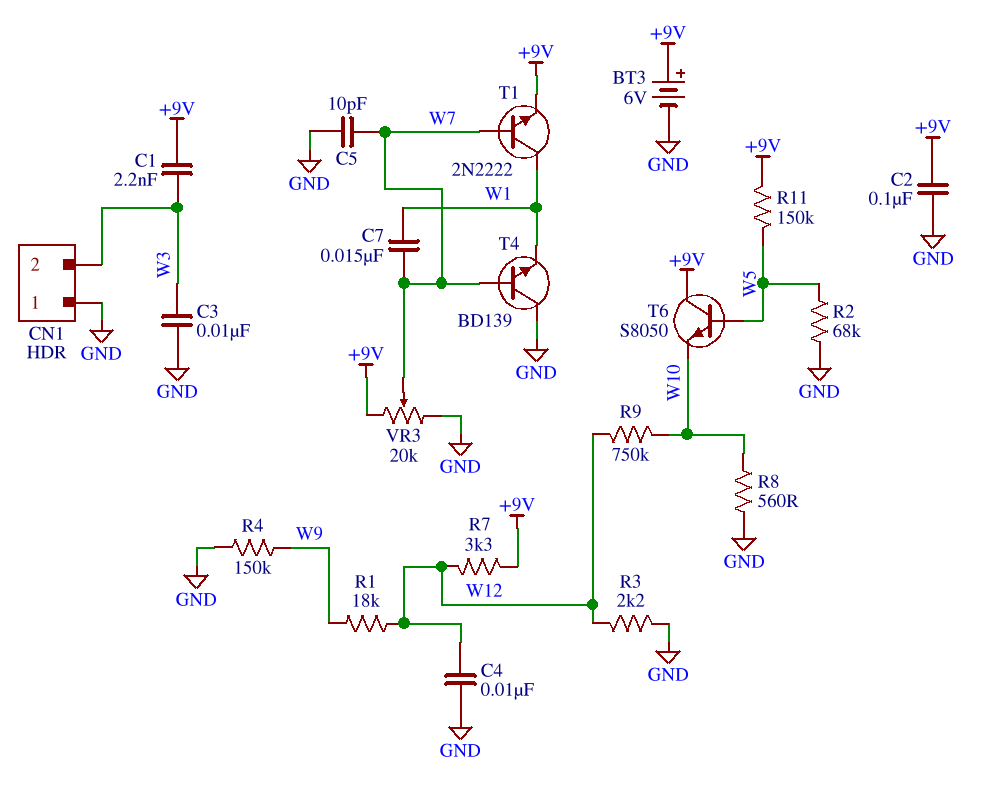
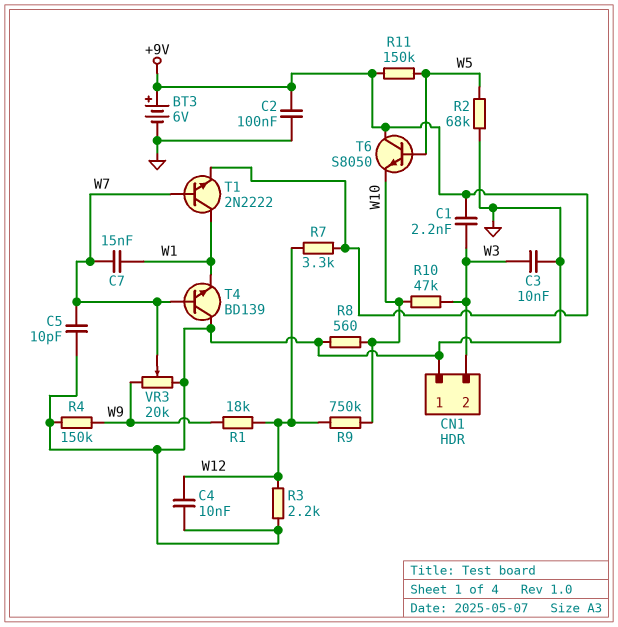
R10: none -> 47k (W3, W10)
VR3: 20k (+9V, GND, wiper W7) -> 20k (GND, W9, wiper W7)

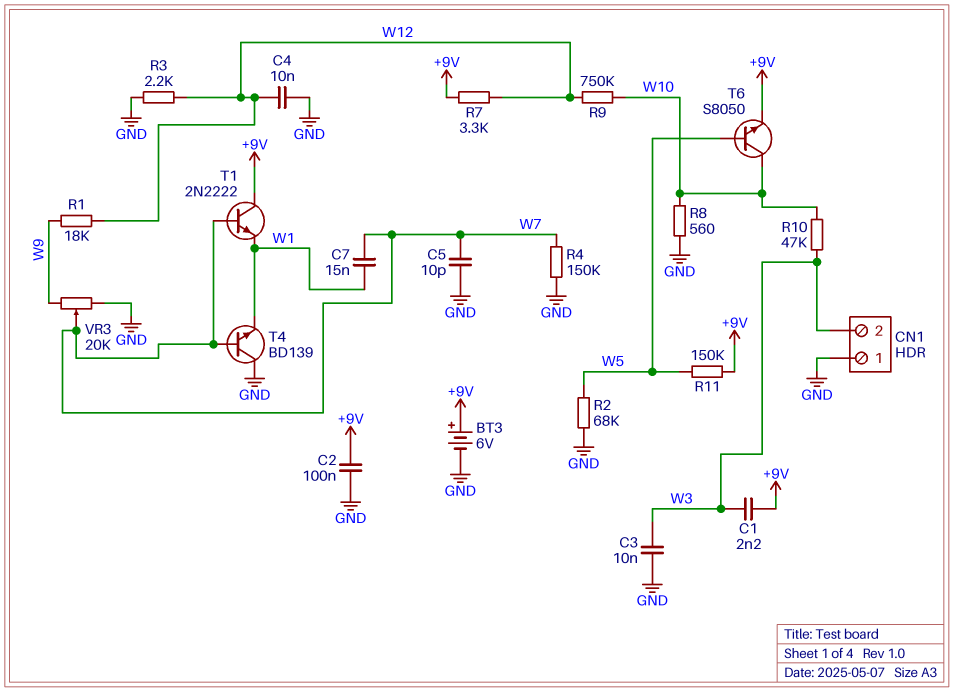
R4: 150k (GND, W9) -> 150k (GND, W7)
T1: NPN 2N2222 (B W7, C W1, E +9V) -> NPN 2N2222 (B W7, C +9V, E W1)
T6: NPN S8050 (B W5, C +9V, E W10) -> NPN S8050 (B W5, C W10, E +9V)

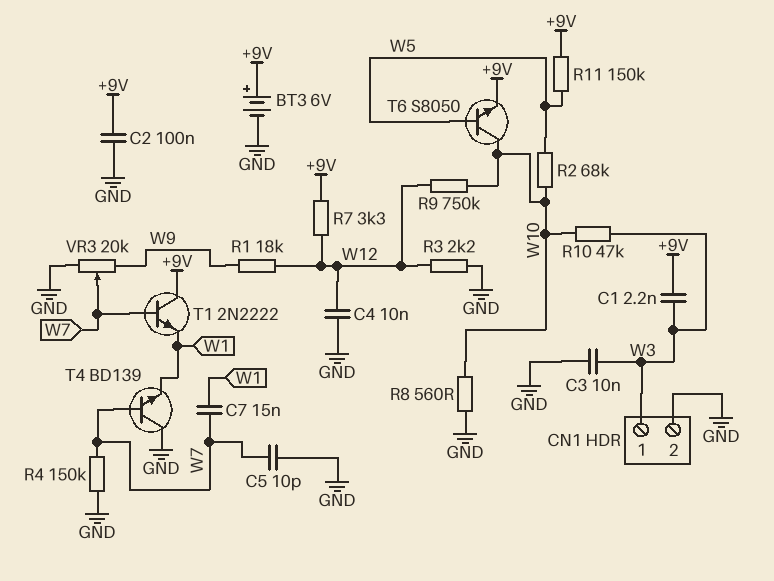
CN1 pin 1: GND -> W3
CN1 pin 2: W3 -> GND
R2: 68k (GND, W5) -> 68k (W5, W10)

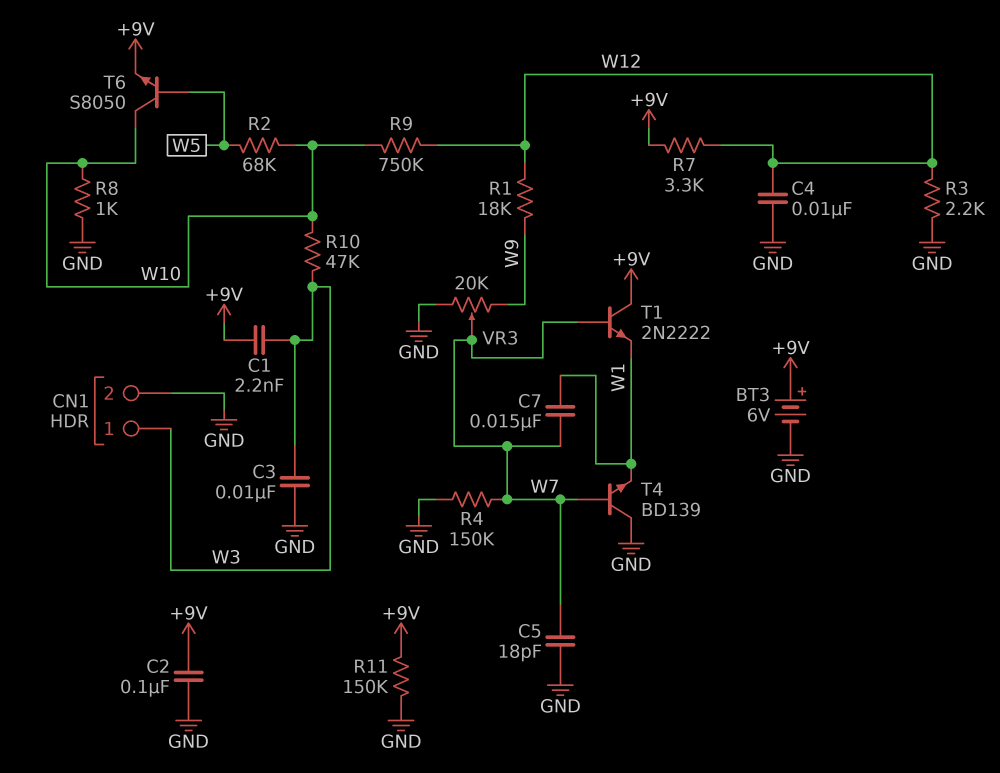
C5: 10pF (GND, W7) -> 18pF (GND, W7)
R8: 560 (GND, W10) -> 1k (GND, W10)
R11: 150k (+9V, W5) -> 150k (+9V, GND)

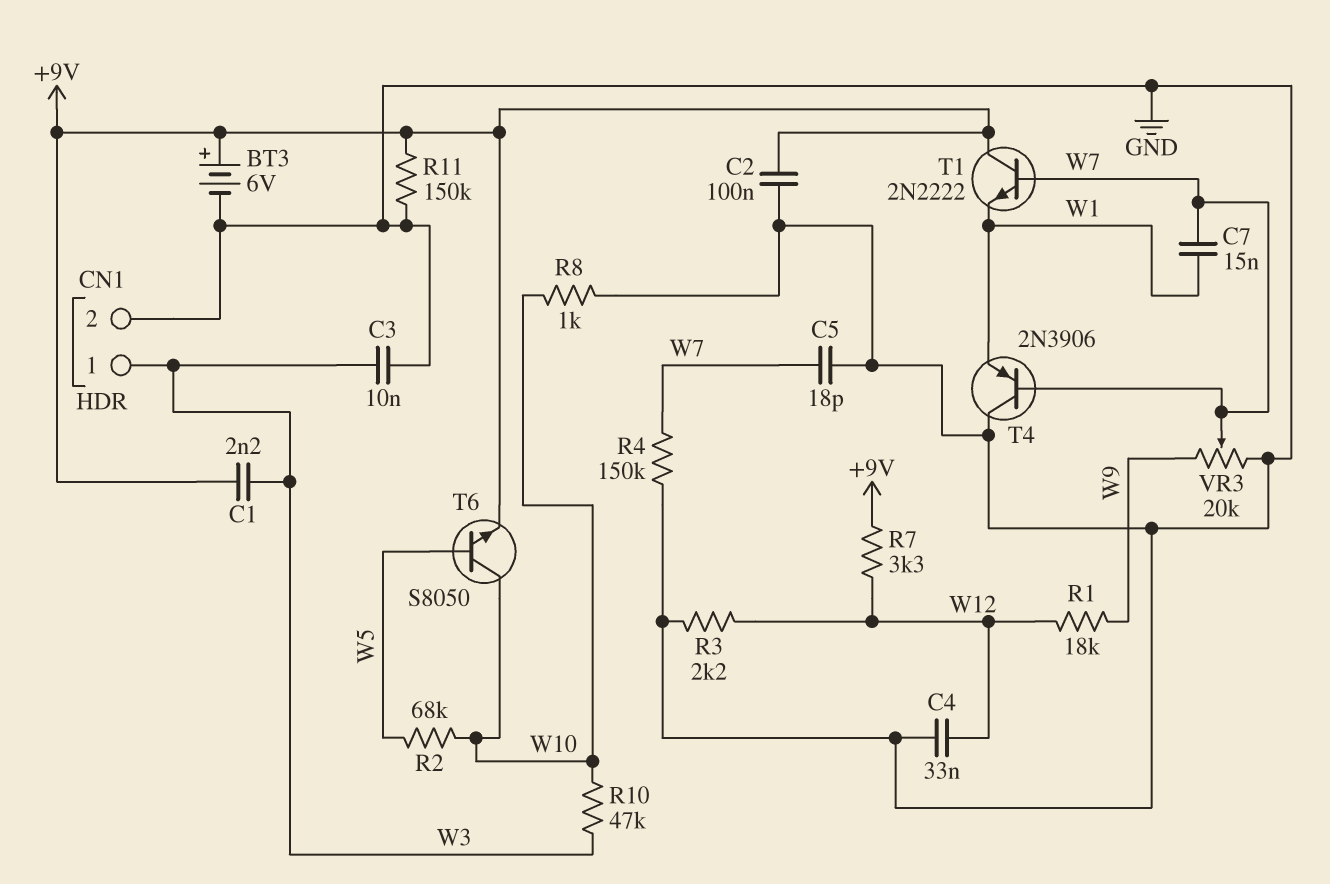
C4: 10nF (GND, W12) -> 33nF (GND, W12)
R9: 750k (W10, W12) -> none
T4: NPN BD139 (B W7, C GND, E W1) -> PNP 2N3906 (B W7, C GND, E W1)

